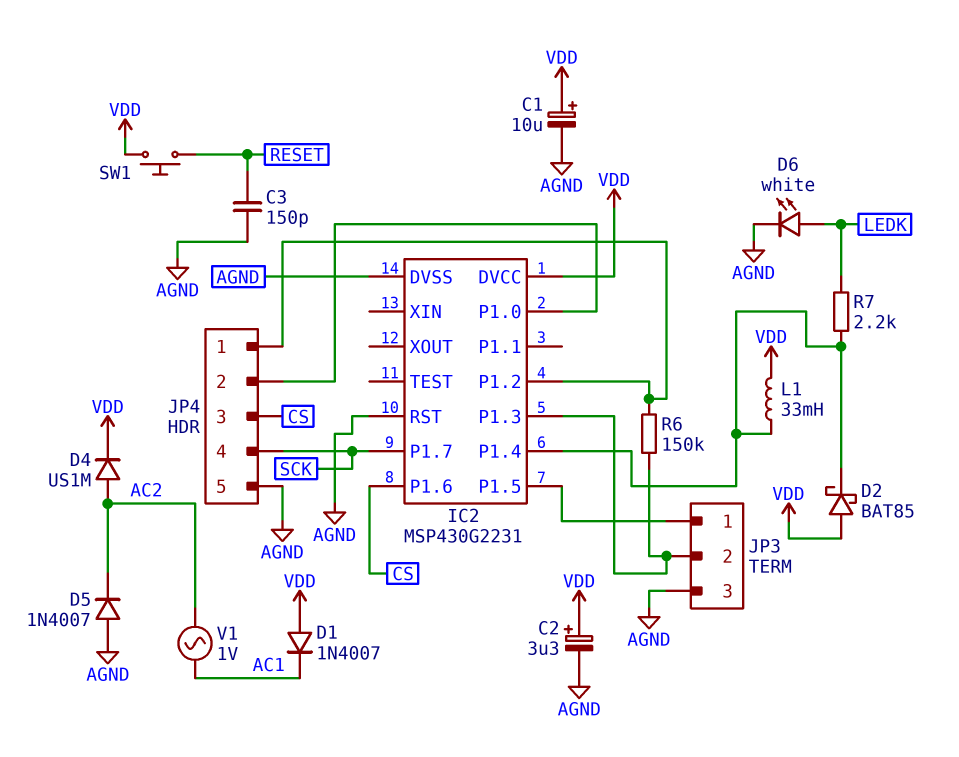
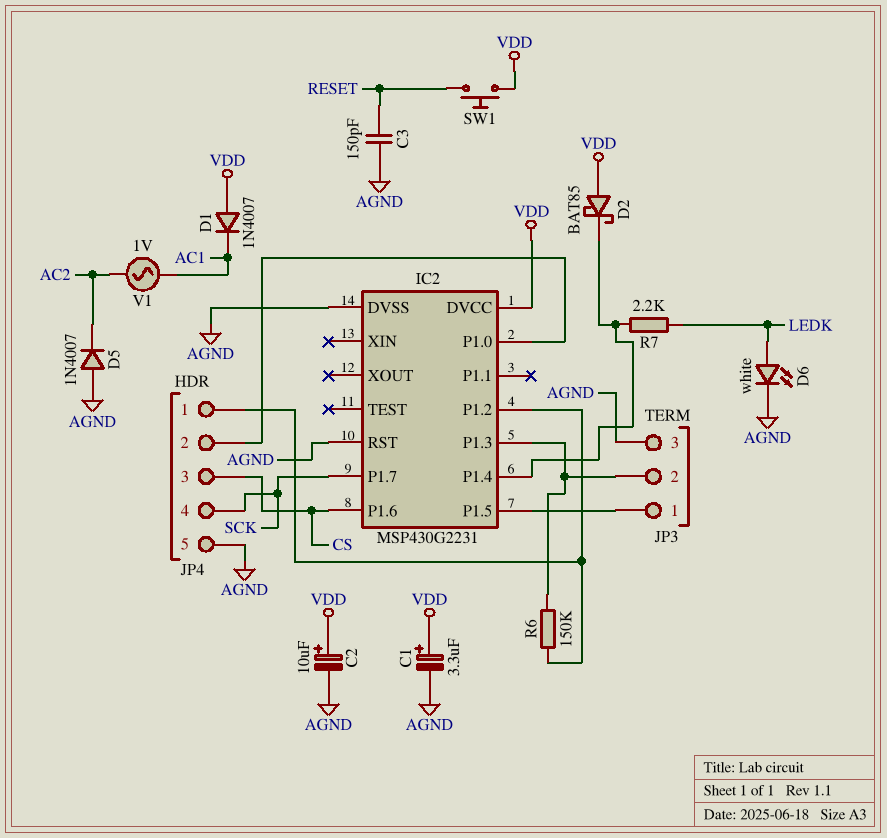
C1: 10uF (plus VDD, minus AGND) -> 3.3uF (plus VDD, minus AGND)
C2: 3.3uF (plus VDD, minus AGND) -> 10uF (plus VDD, minus AGND)
D4: diode US1M (A AC2, K VDD) -> none
L1: 33mH (IC2/P1.4, VDD) -> none

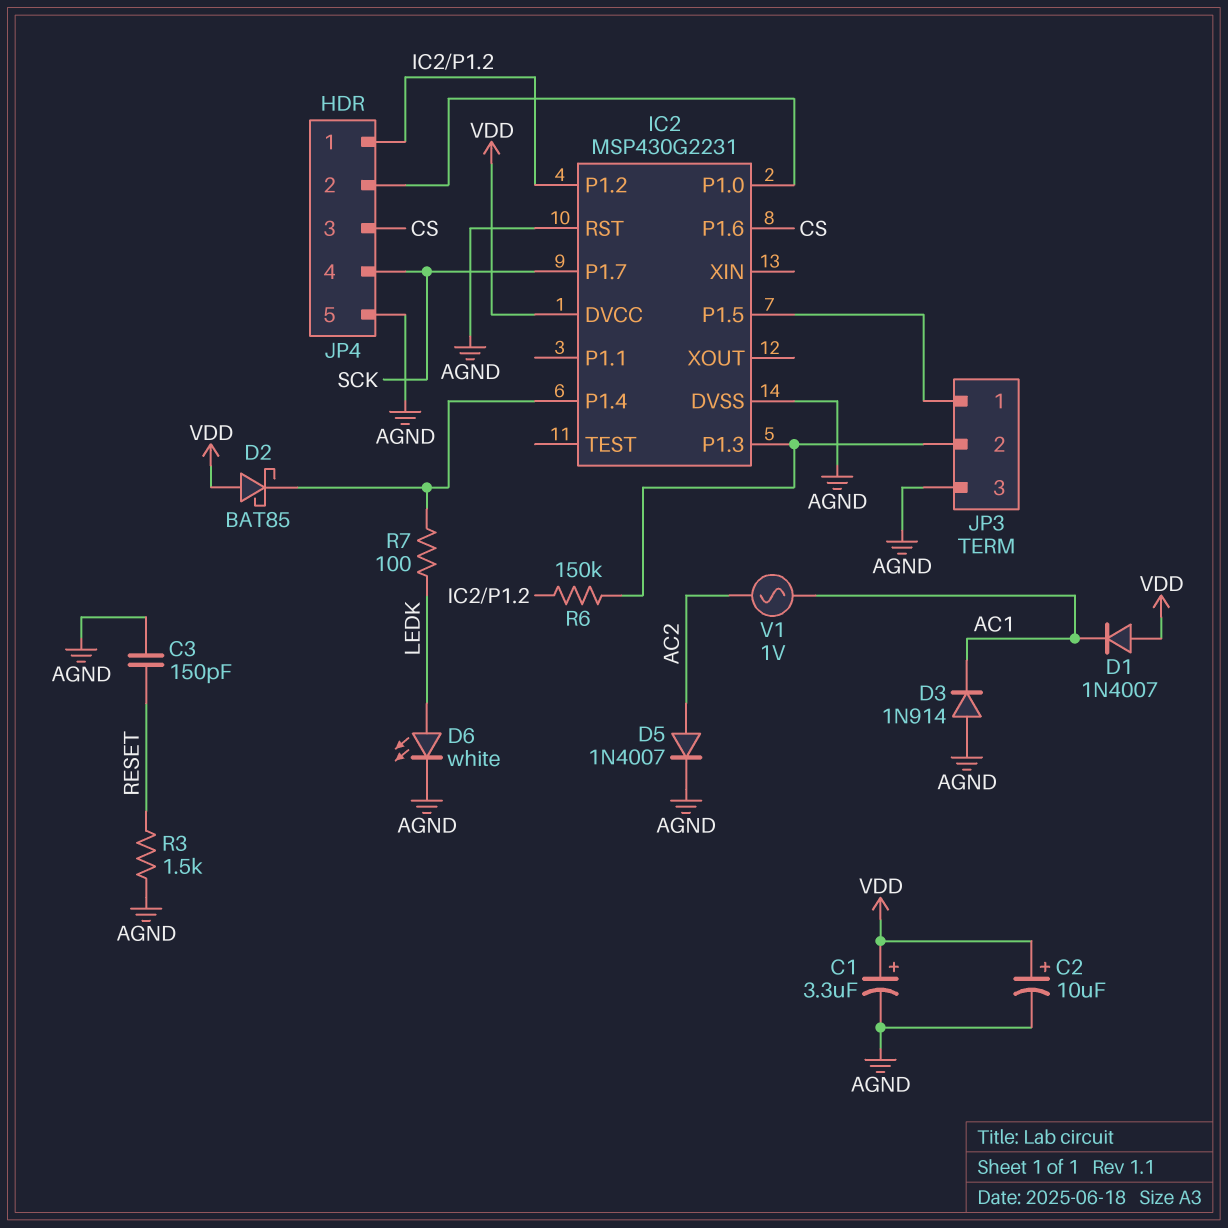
D3: none -> diode 1N914 (A AGND, K AC1)
D5: diode 1N4007 (A AGND, K AC2) -> diode 1N4007 (A AC2, K AGND)
R3: none -> 1.5k (AGND, RESET)
R7: 2.2k (IC2/P1.4, LEDK) -> 100 (IC2/P1.4, LEDK)
SW1: button (RESET, VDD) -> none

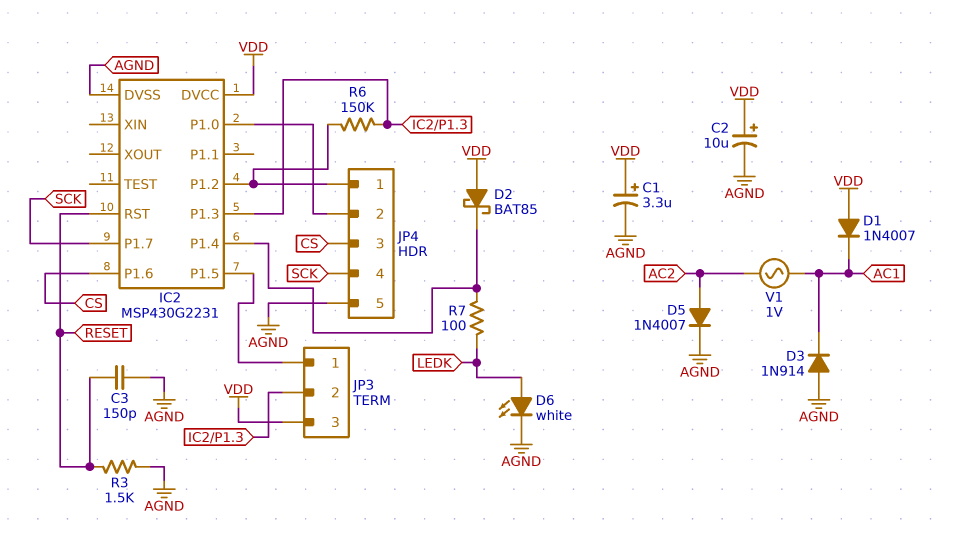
IC2 pin RST: AGND -> RESET
JP3 pin 3: AGND -> VDD

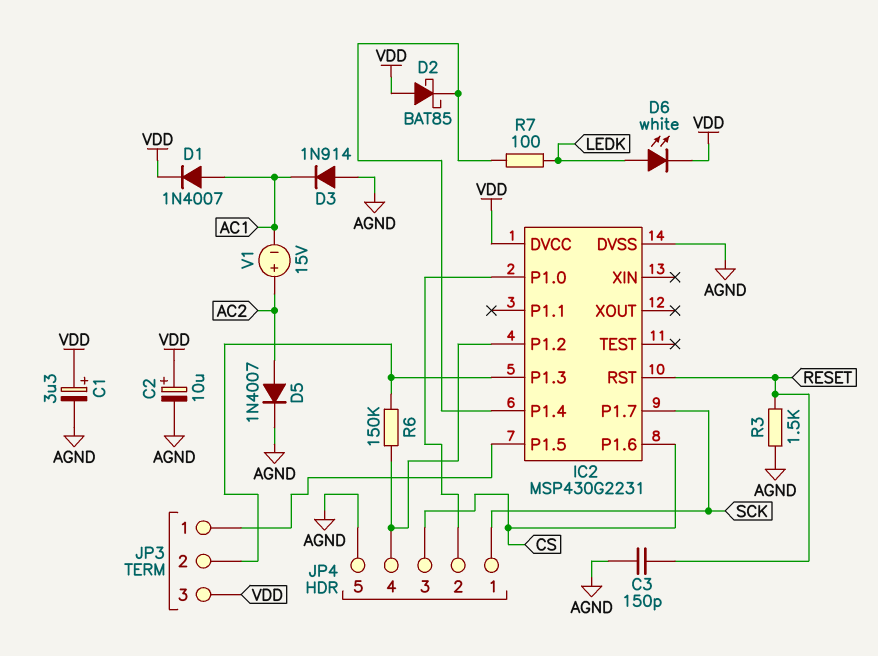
D1: diode 1N4007 (A VDD, K AC1) -> diode 1N4007 (A AC1, K VDD)
D6: LED white (A LEDK, K AGND) -> LED white (A LEDK, K VDD)
JP4 pin 1: IC2/P1.2 -> SCK
JP4 pin 4: SCK -> IC2/P1.2
V1: AC 1V (AC1, AC2) -> 15V (plus AC2, minus AC1)

